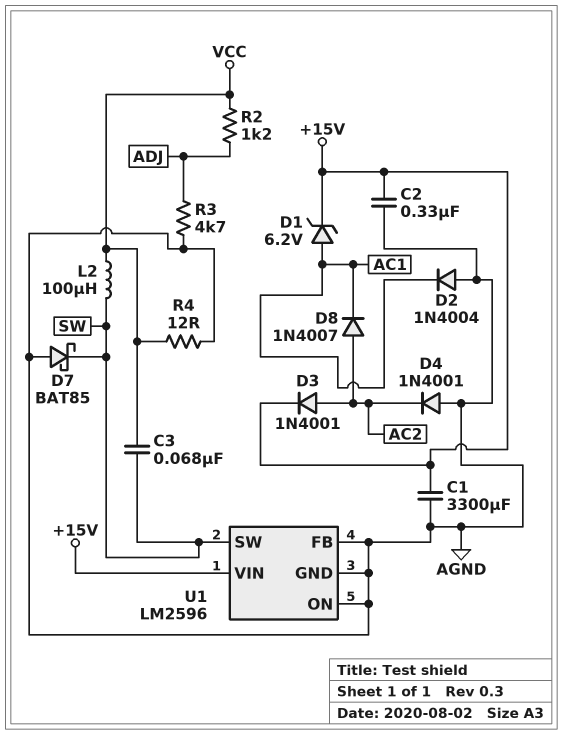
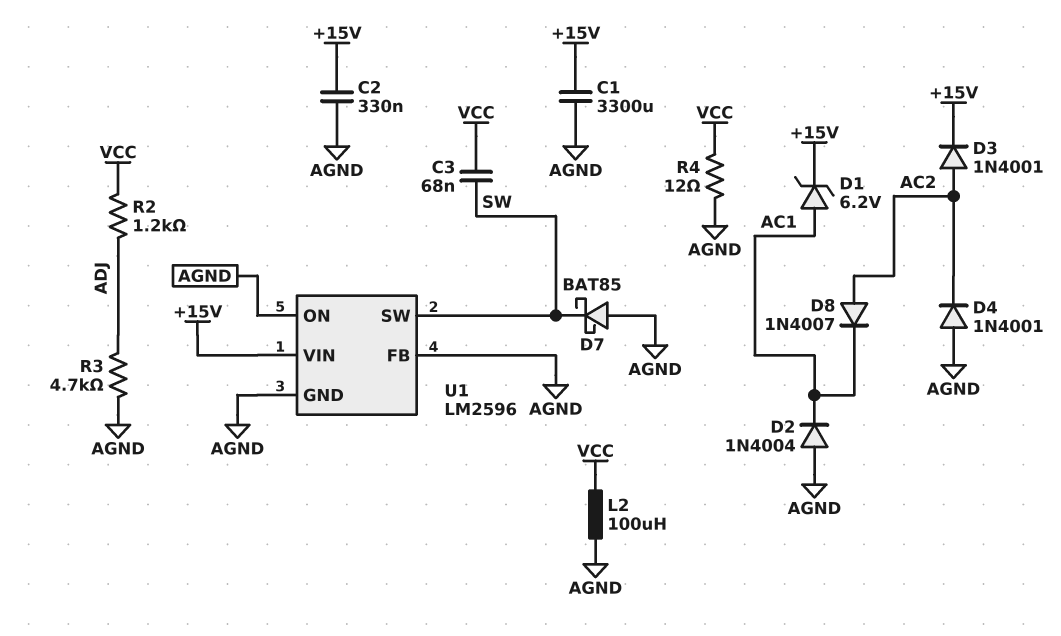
L2: 100uH (SW, VCC) -> 100uH (AGND, VCC)

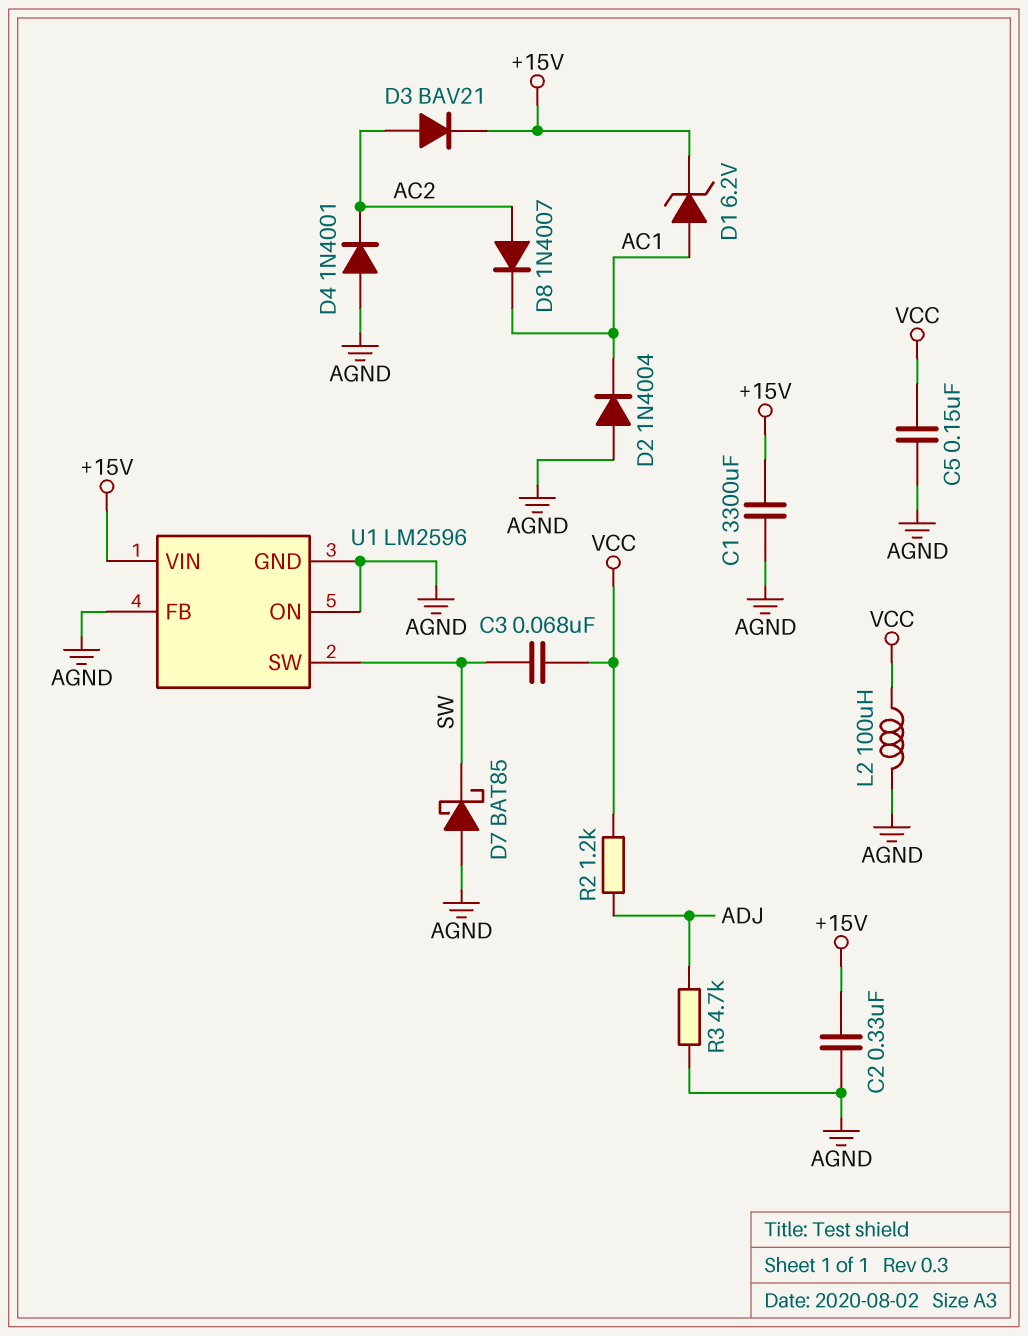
C5: none -> 150nF (AGND, VCC)
D3: diode 1N4001 (A AC2, K +15V) -> diode BAV21 (A AC2, K +15V)
R4: 12 (AGND, VCC) -> none

